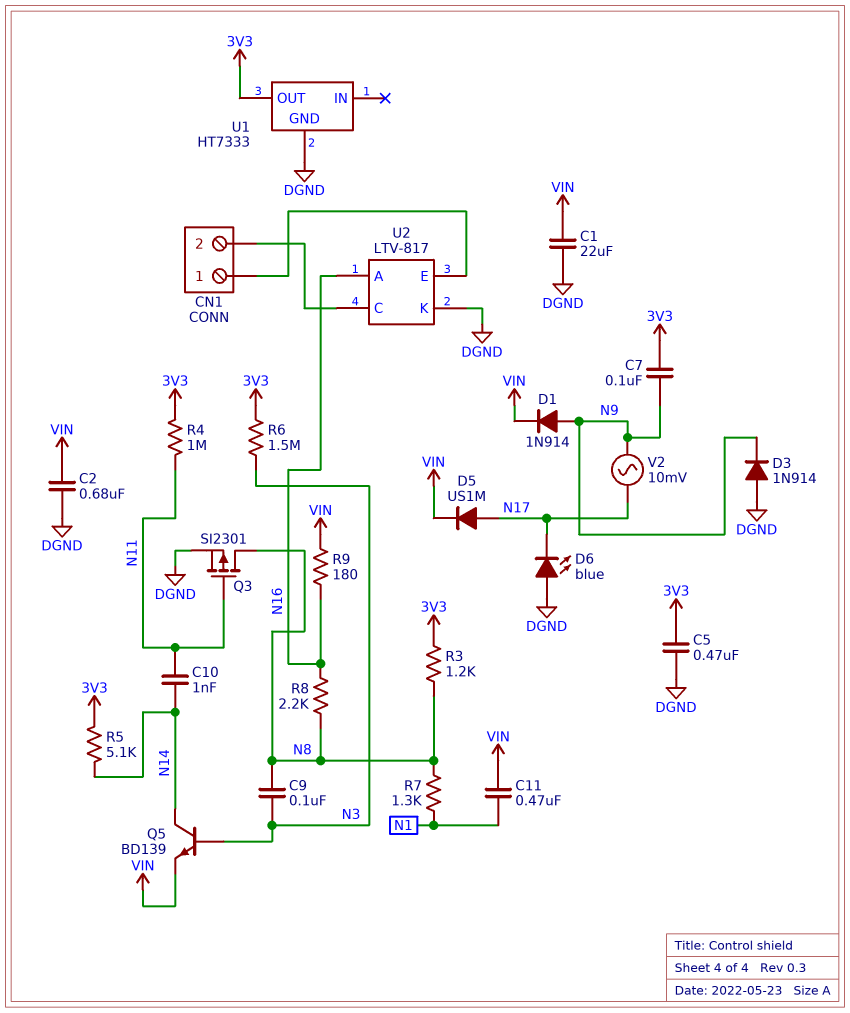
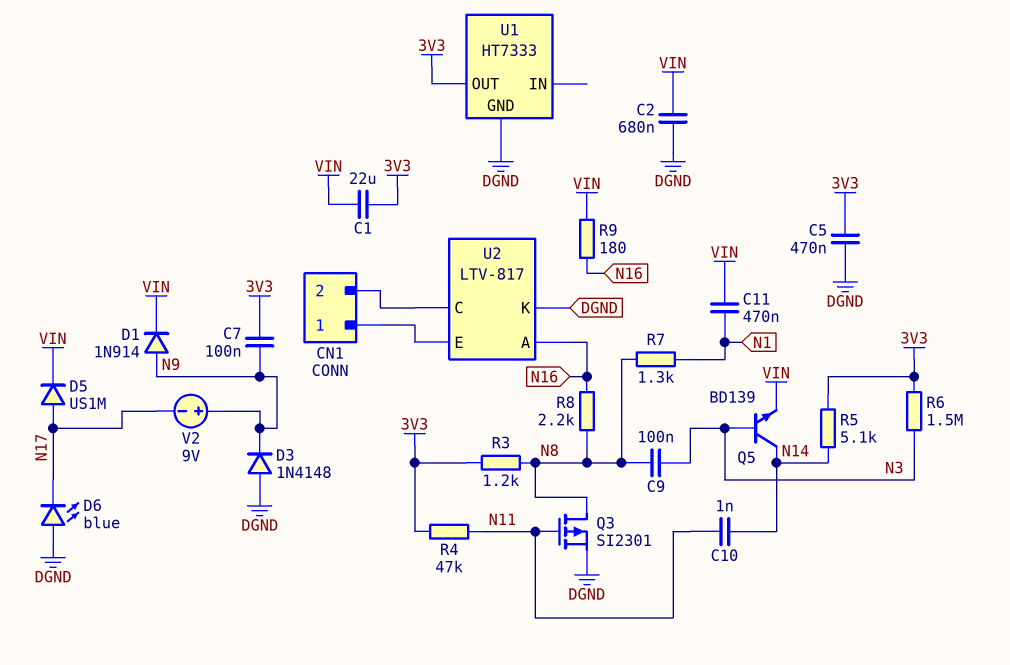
C1: 22uF (DGND, VIN) -> 22uF (3V3, VIN)
D3: diode 1N914 (A DGND, K N9) -> diode 1N4148 (A DGND, K N9)
R4: 1M (3V3, N11) -> 47k (3V3, N11)
V2: AC 10mV (N9, N17) -> 9V (plus N9, minus N17)

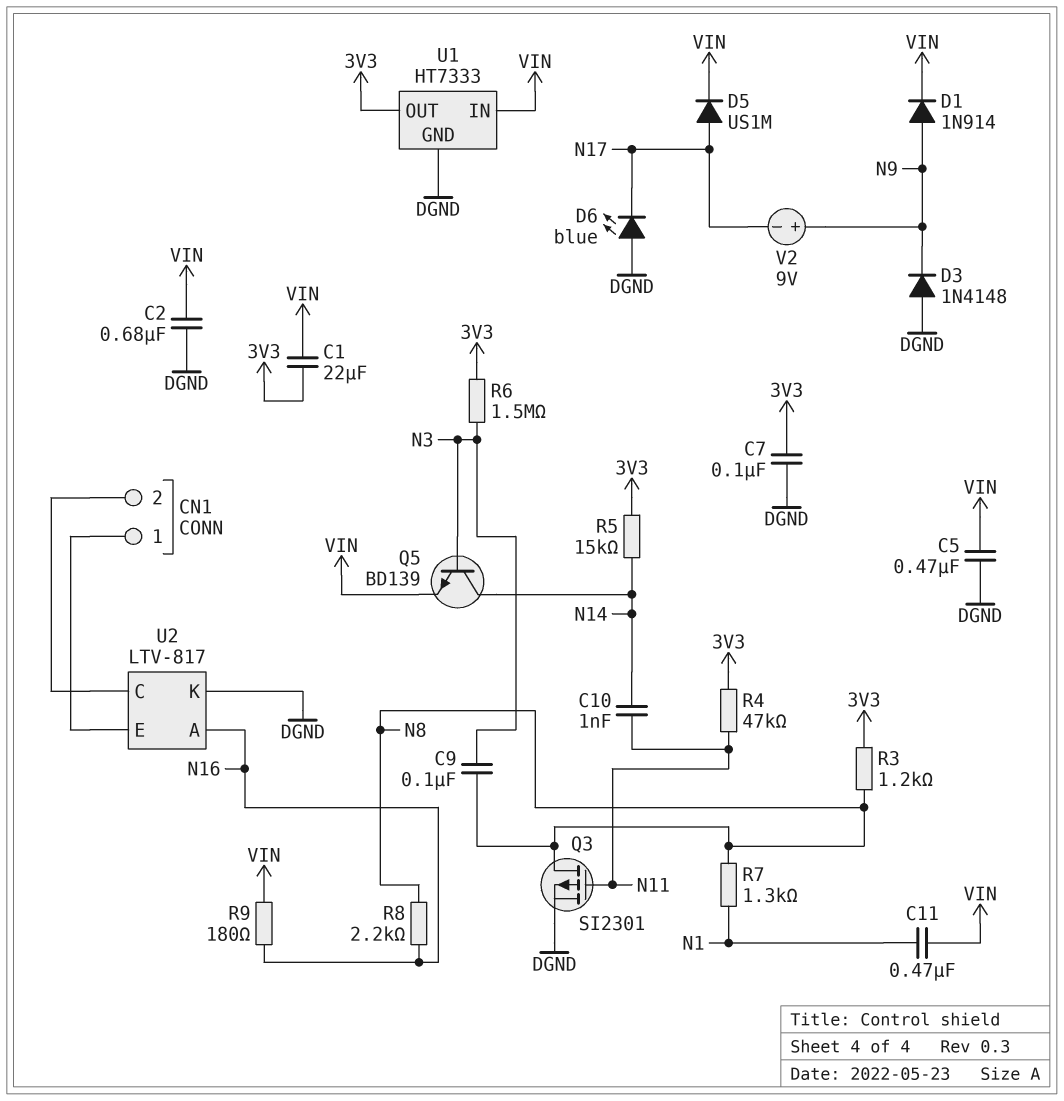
C5: 470nF (3V3, DGND) -> 470nF (DGND, VIN)
C7: 100nF (3V3, N9) -> 100nF (3V3, DGND)
R5: 5.1k (3V3, N14) -> 15k (3V3, N14)
U1 pin IN: none -> VIN

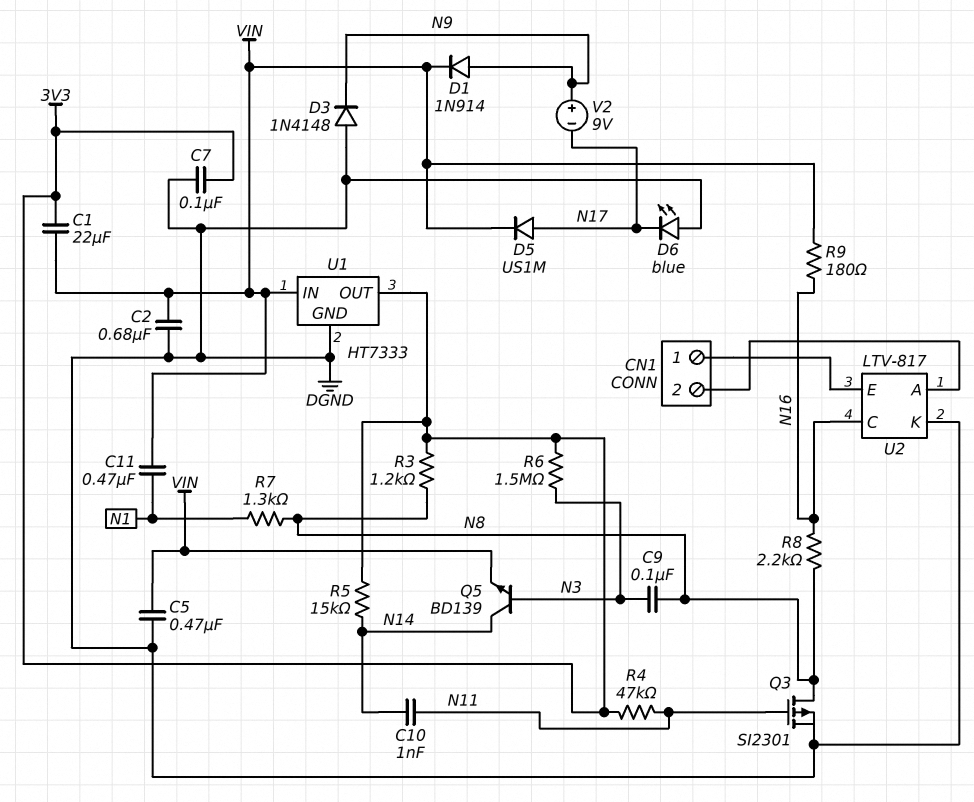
U2 pin A: N16 -> CN1/2
U2 pin C: CN1/2 -> N16

